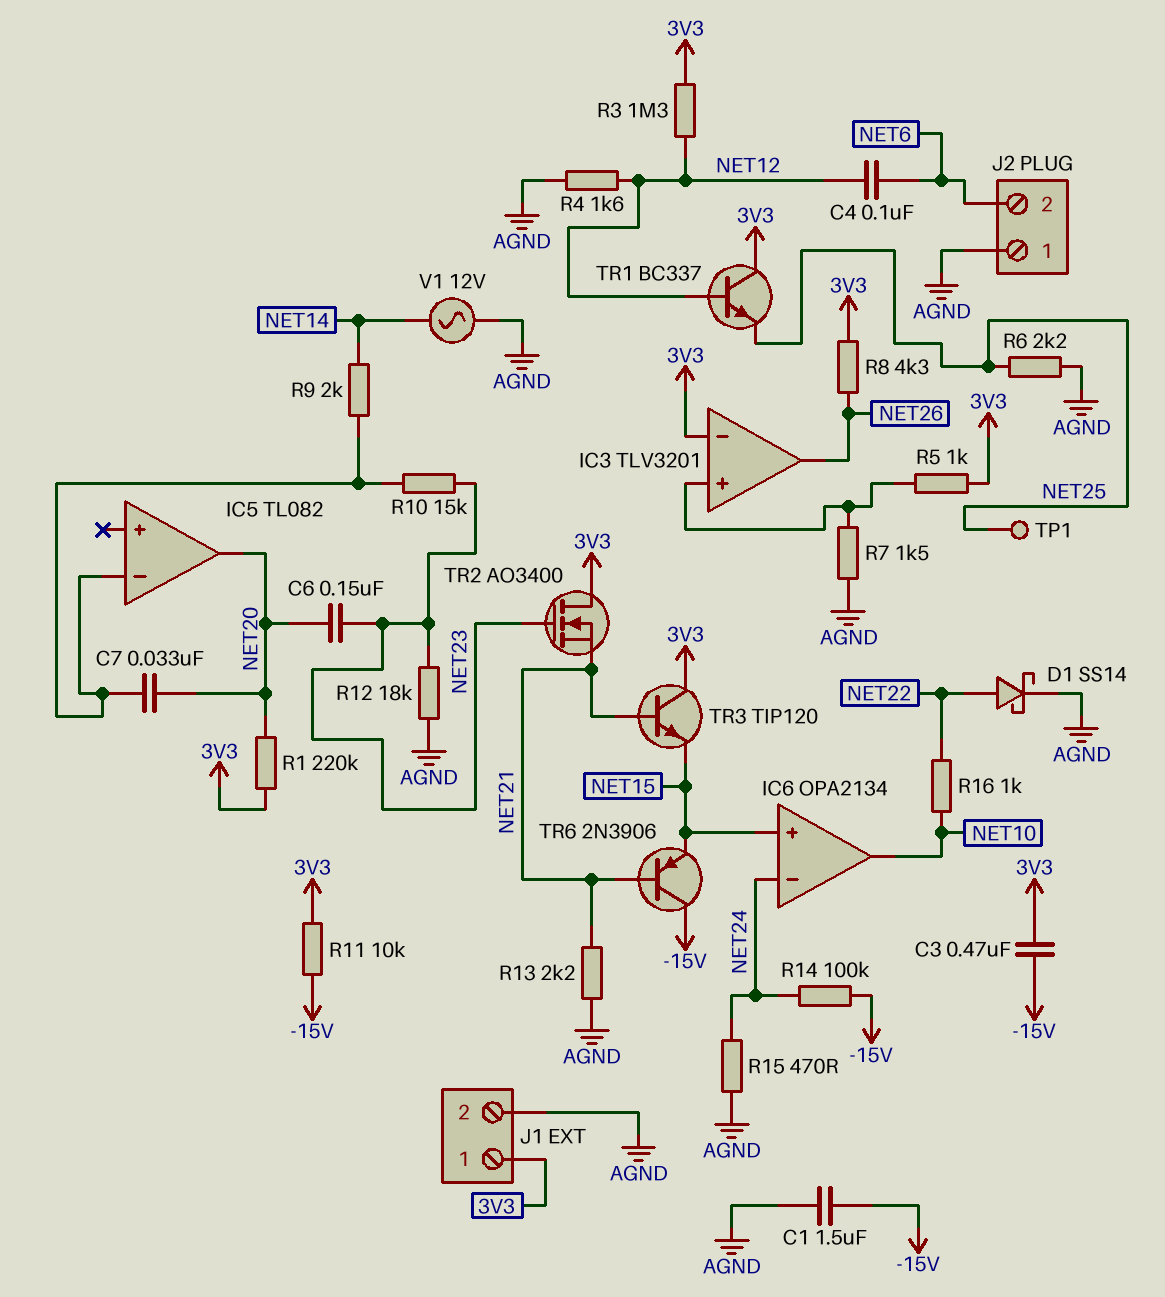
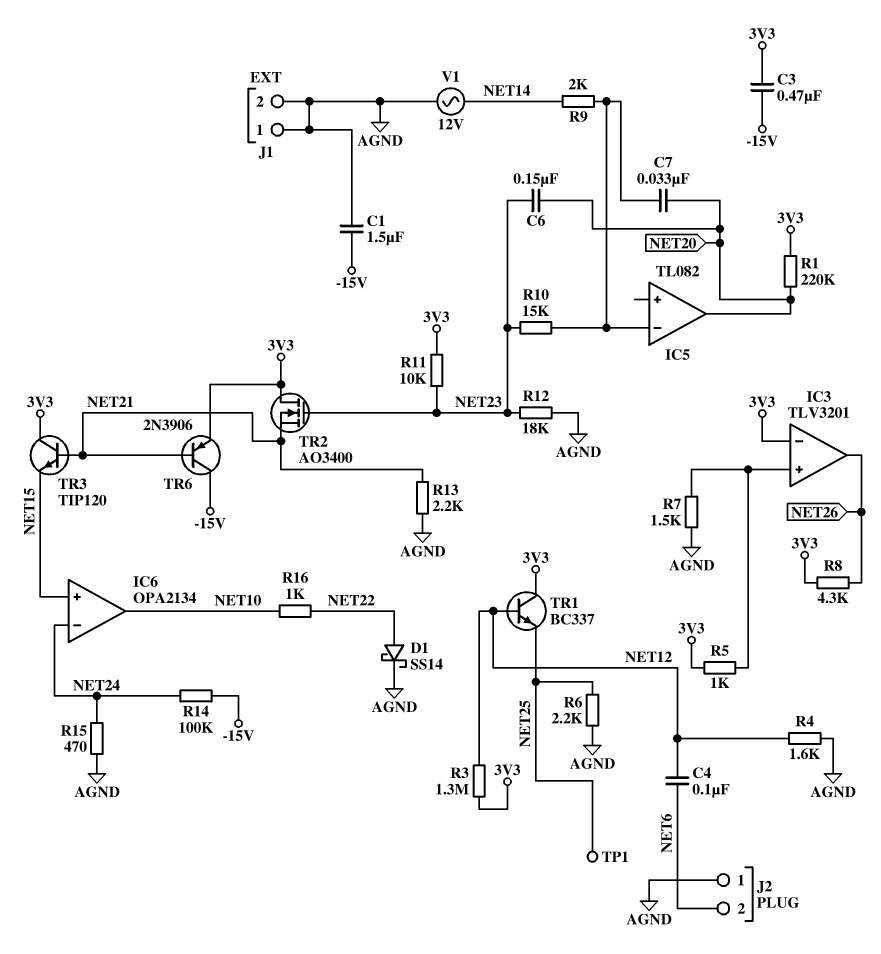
J1 pin 1: 3V3 -> AGND
R11: 10k (-15V, 3V3) -> 10k (3V3, NET23)
TR6: PNP 2N3906 (B NET21, C -15V, E NET15) -> PNP 2N3906 (B NET21, C -15V, E 3V3)

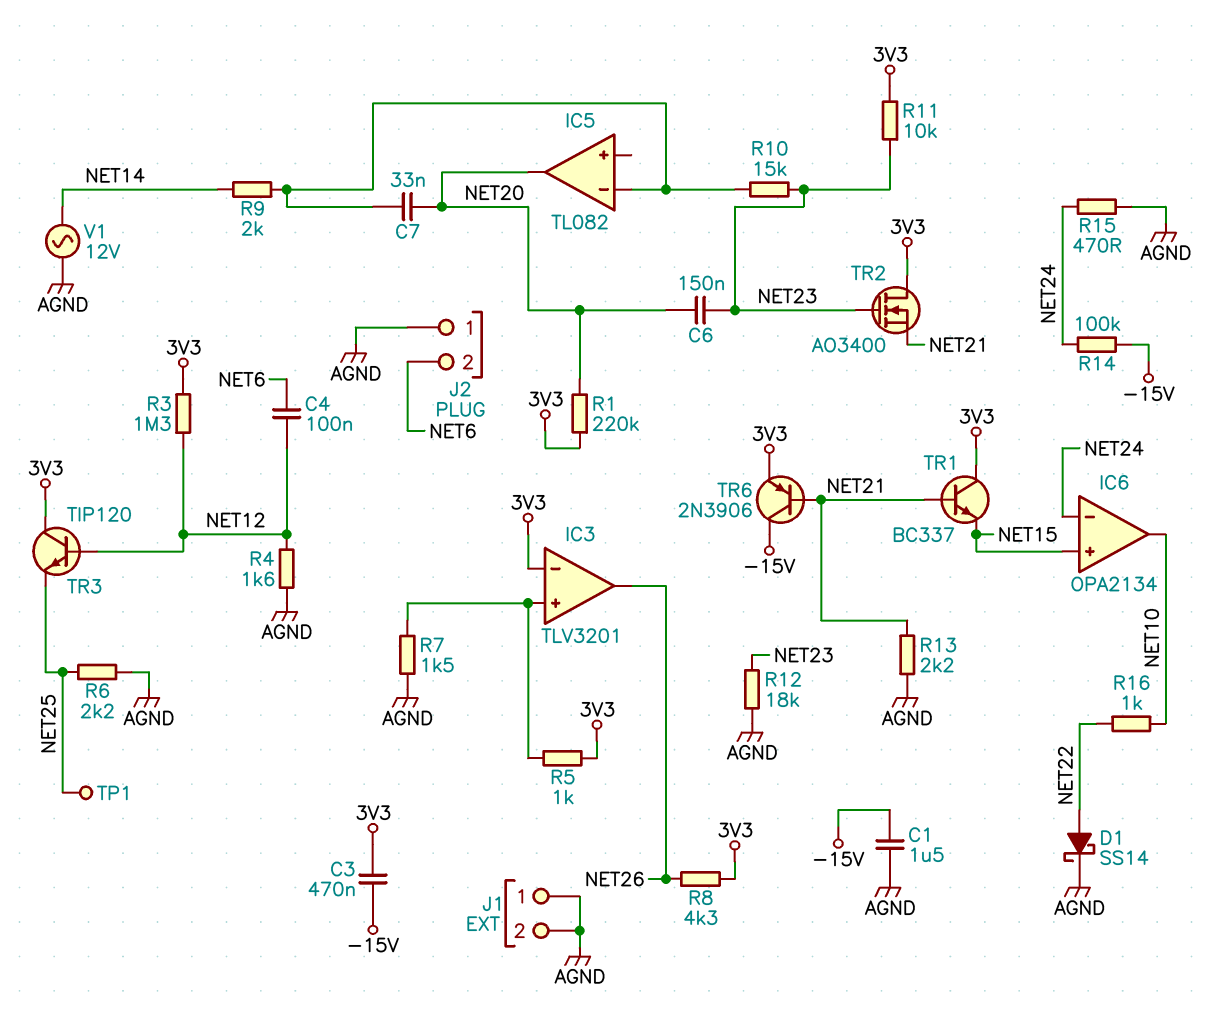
TR1: NPN BC337 (B NET12, C 3V3, E NET25) -> NPN BC337 (B NET21, C 3V3, E NET15)
TR3: NPN TIP120 (B NET21, C 3V3, E NET15) -> NPN TIP120 (B NET12, C 3V3, E NET25)

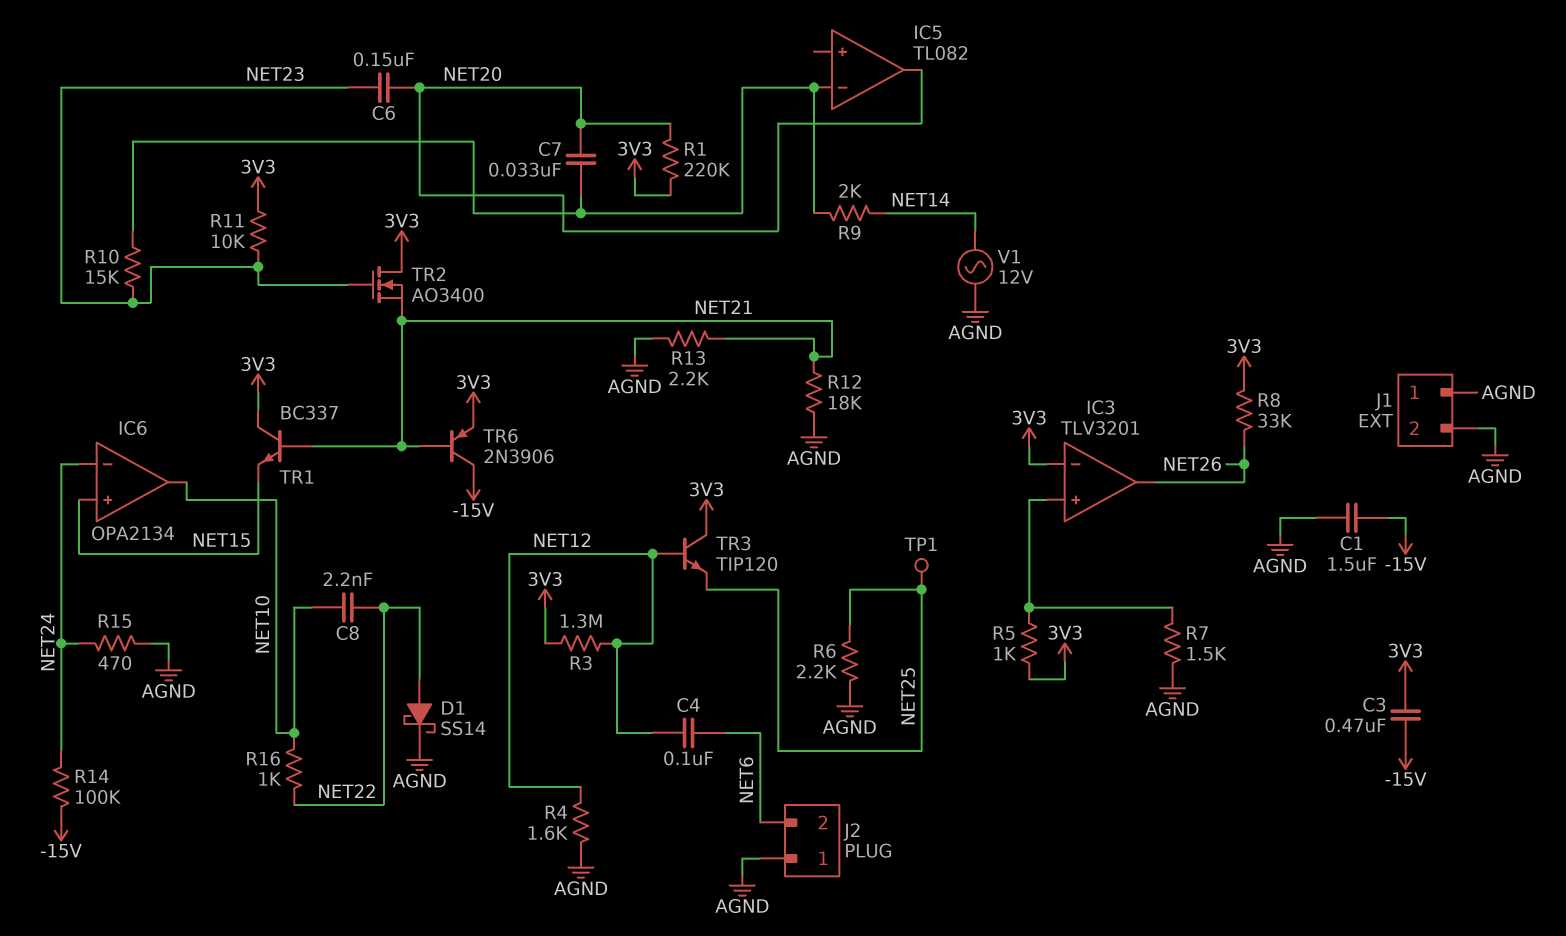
C8: none -> 2.2nF (NET10, NET22)
R8: 4.3k (3V3, NET26) -> 33k (3V3, NET26)
R12: 18k (AGND, NET23) -> 18k (AGND, NET21)

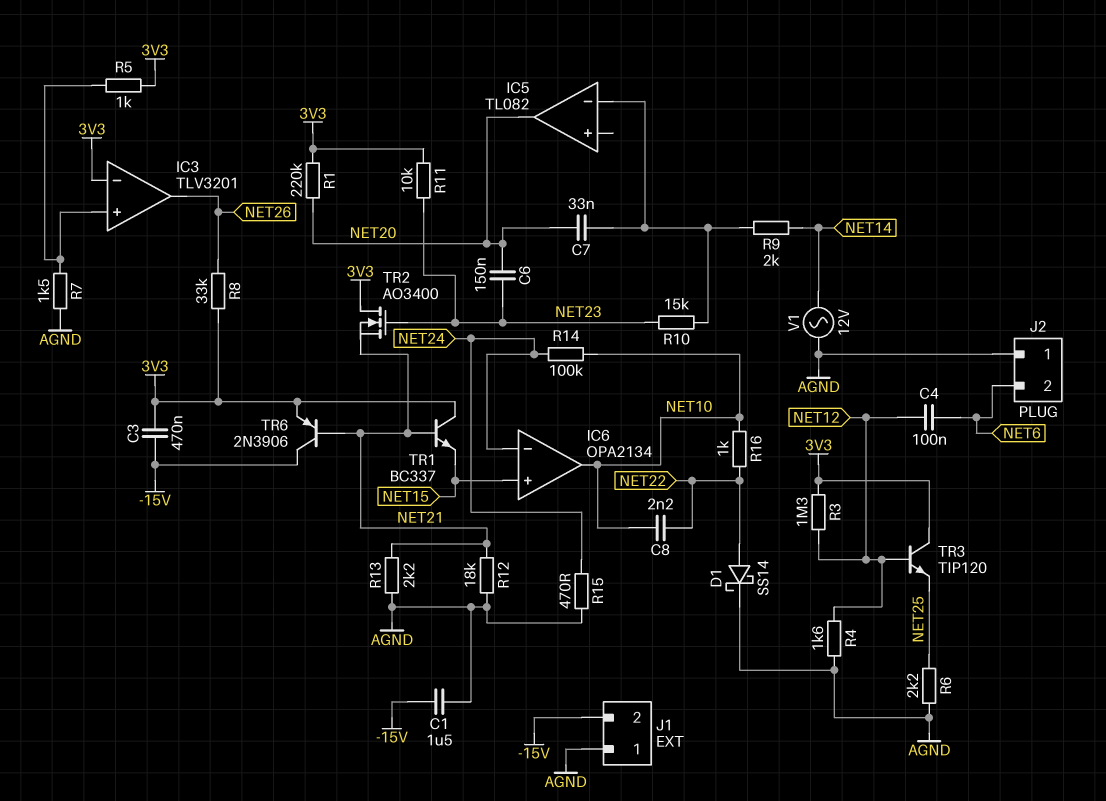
J1 pin 2: AGND -> -15V
R14: 100k (-15V, NET24) -> 100k (NET10, NET24)
TP1: test point (NET25) -> none

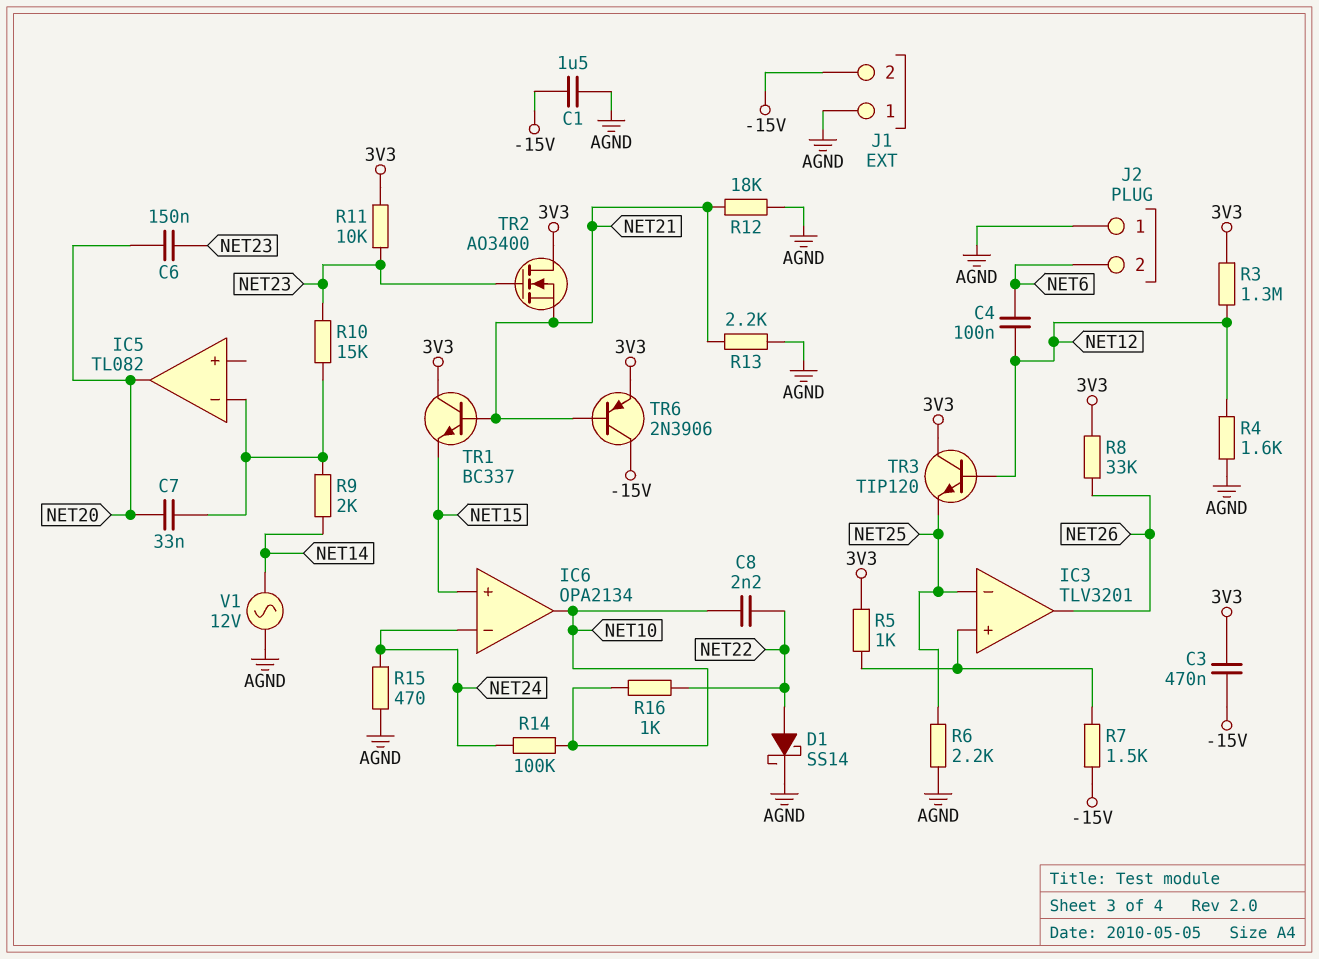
IC3 pin in-: 3V3 -> NET25
R1: 220k (3V3, NET20) -> none
R7: 1.5k (AGND, IC3/in+) -> 1.5k (-15V, IC3/in+)

